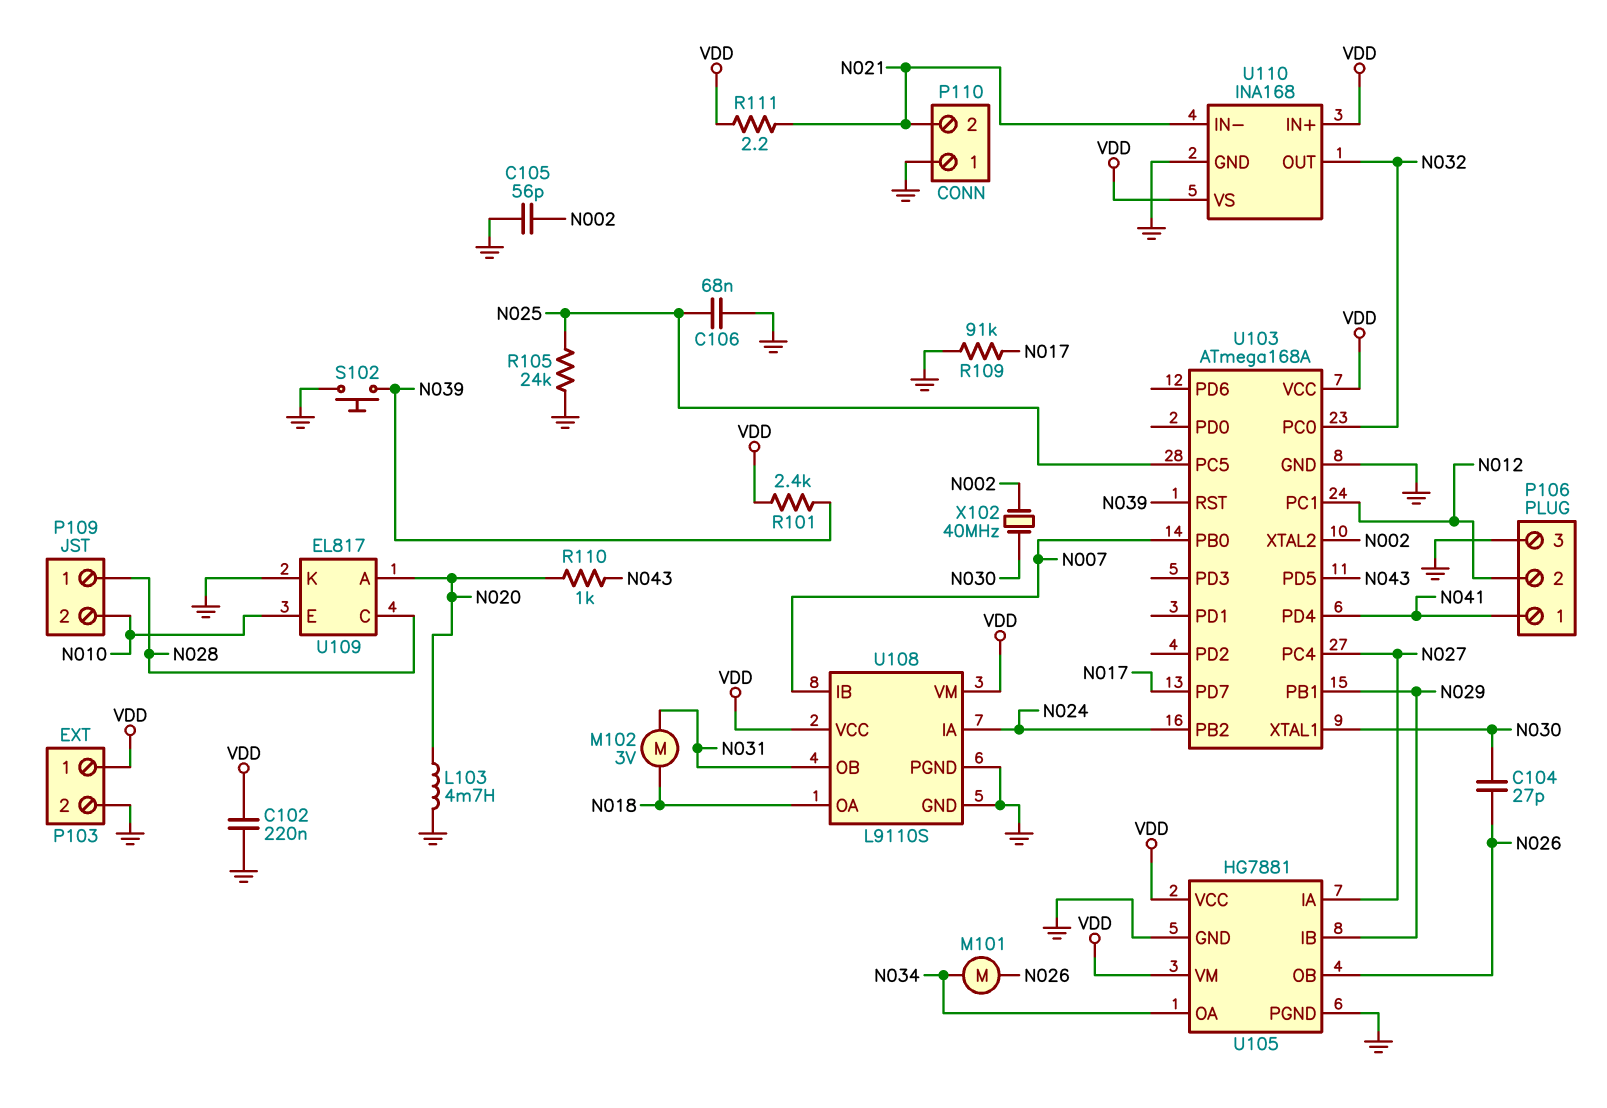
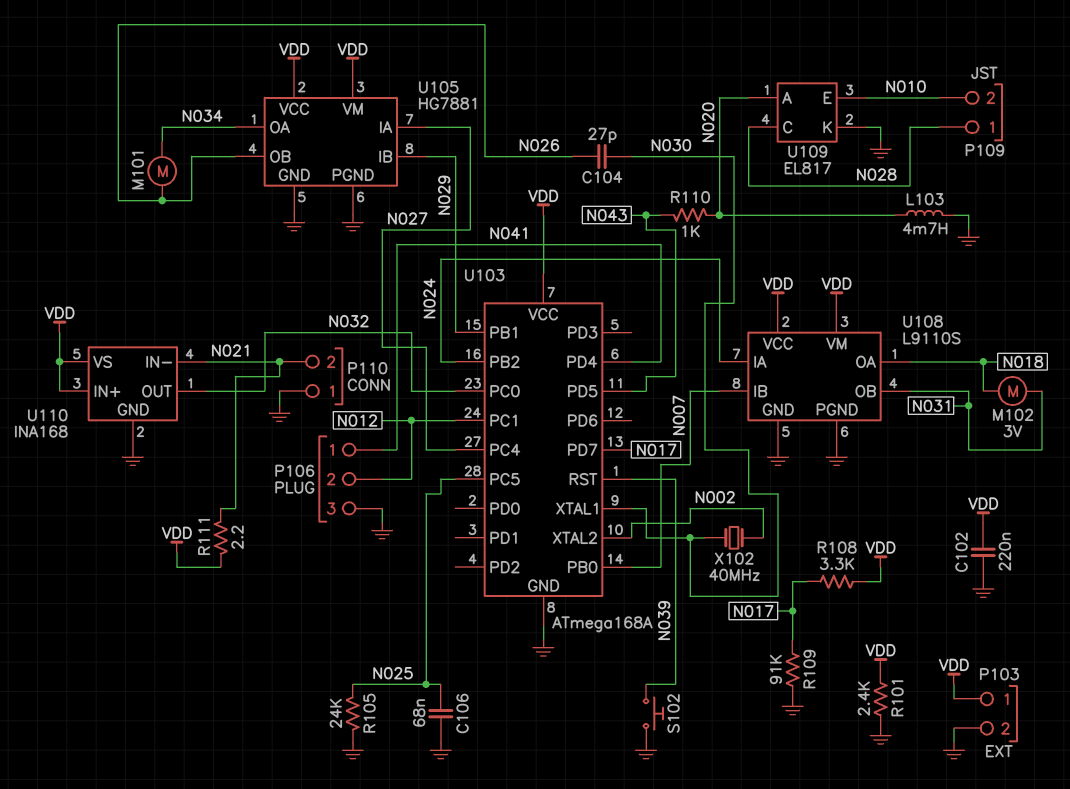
C105: 56pF (GND, N002) -> none
R101: 2.4k (N039, VDD) -> 2.4k (GND, VDD)
R108: none -> 3.3k (N017, VDD)

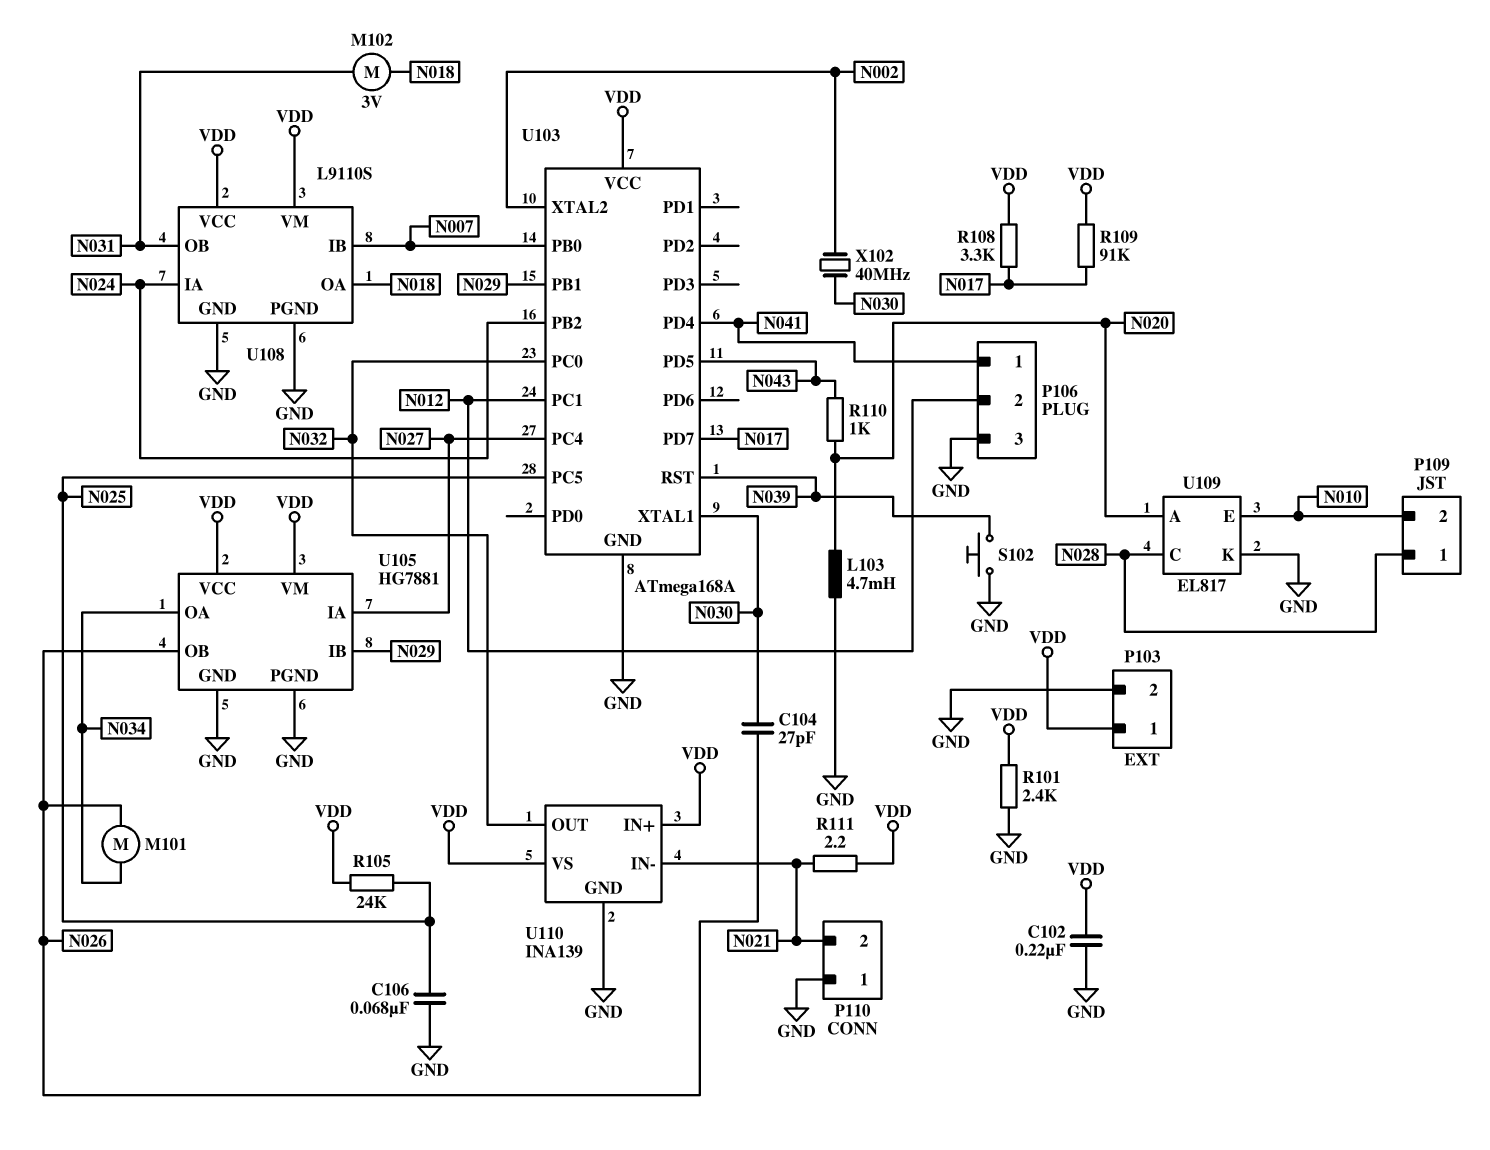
R105: 24k (GND, N025) -> 24k (N025, VDD)
R109: 91k (GND, N017) -> 91k (N017, VDD)
U110: INA168 -> INA139

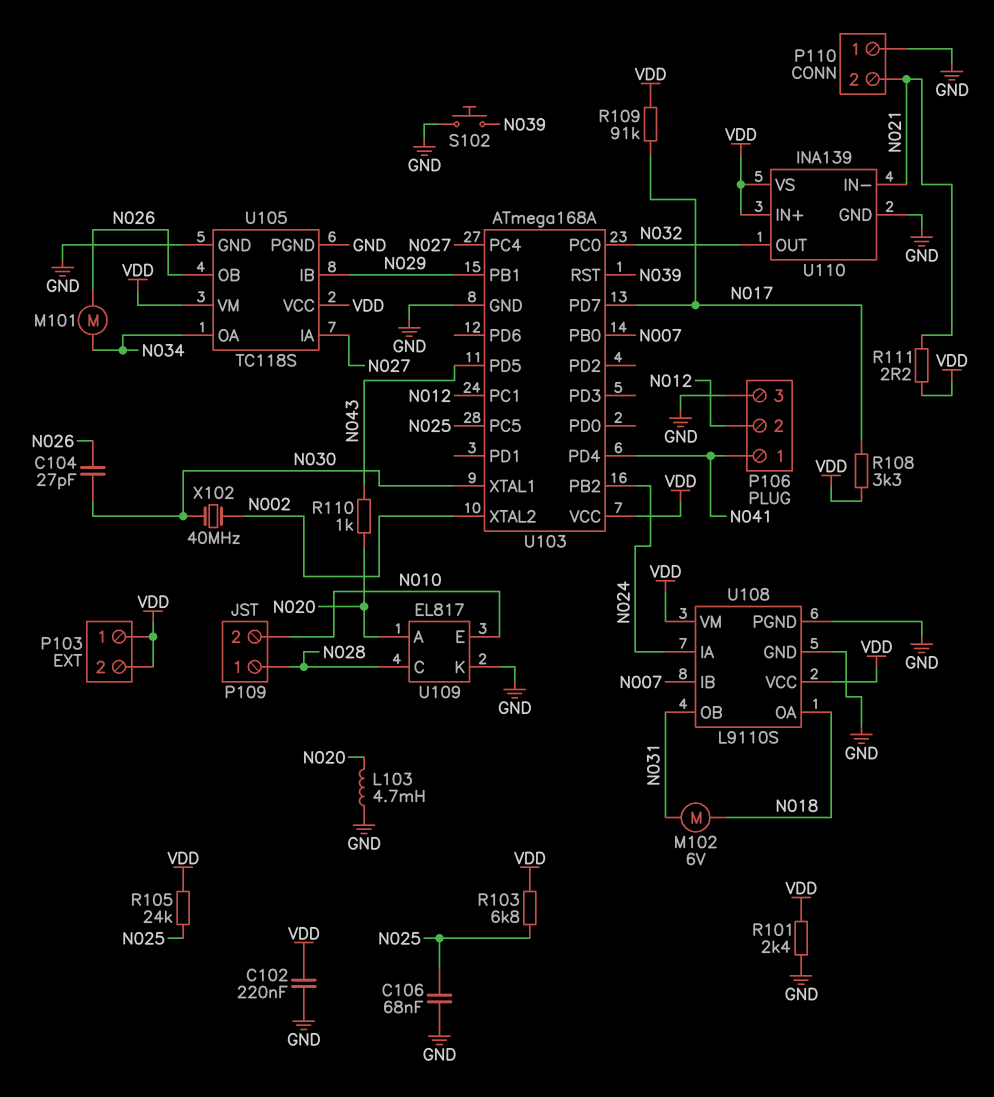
M102: motor 3V (N018, N031) -> motor 6V (N018, N031)
P103 pin 2: GND -> VDD
R103: none -> 6.8k (N025, VDD)
U105: HG7881 -> TC118S

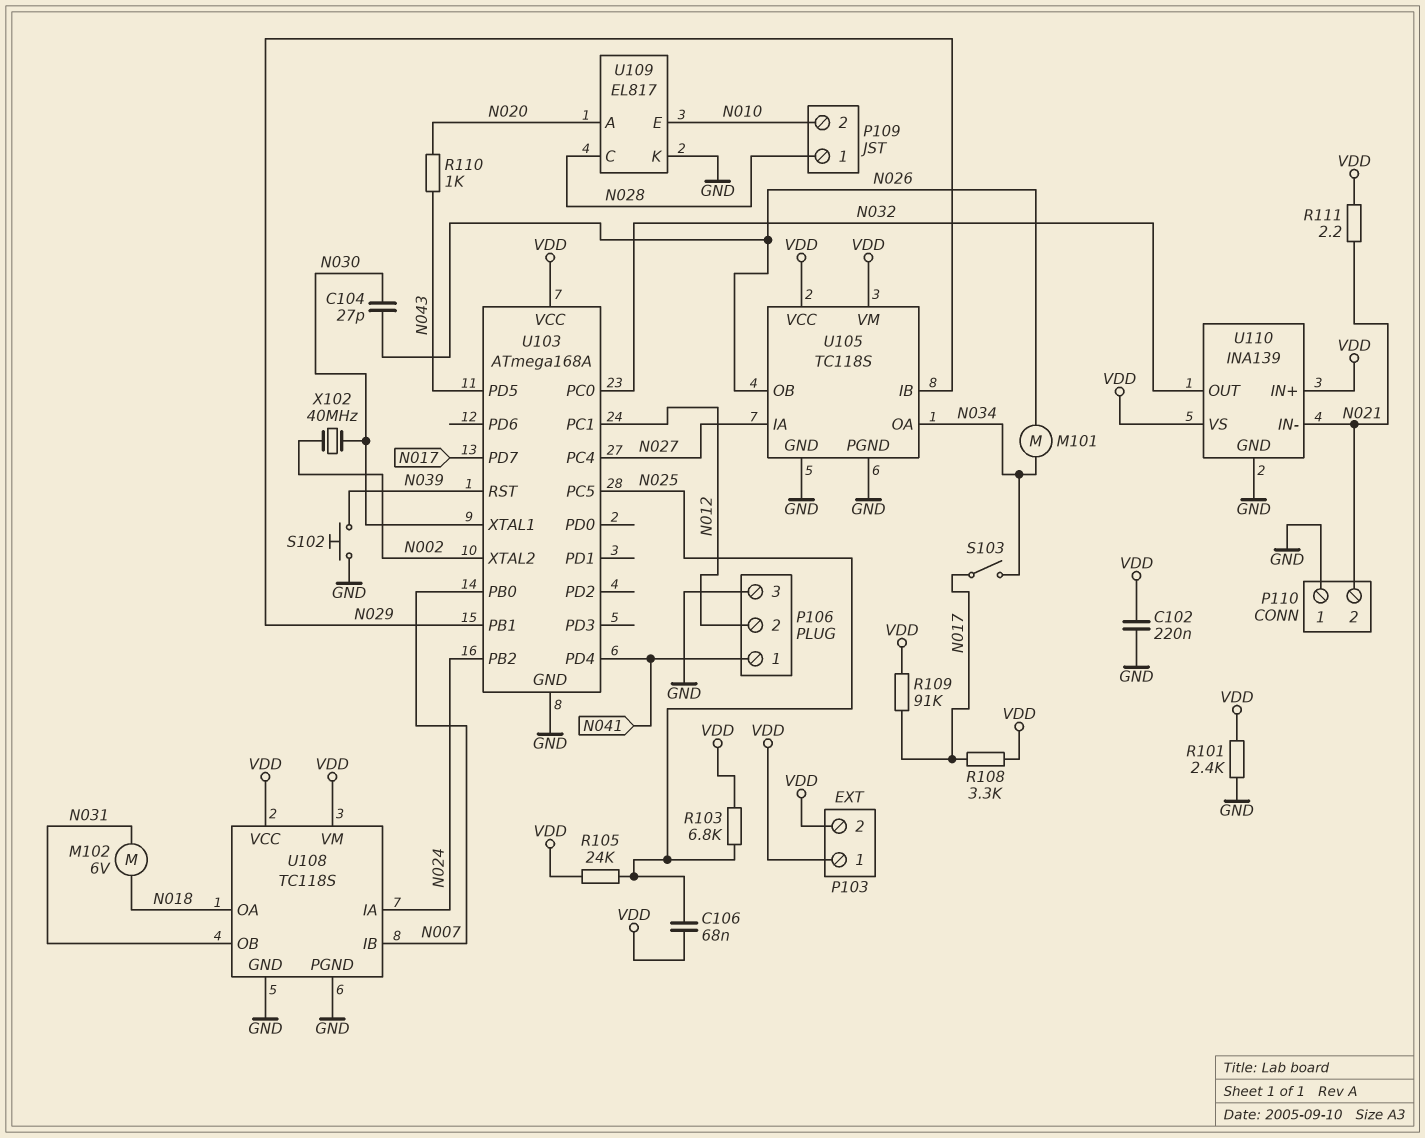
C106: 68nF (GND, N025) -> 68nF (N025, VDD)
L103: 4.7mH (GND, N020) -> none
S103: none -> switch (N017, N034)
U108: L9110S -> TC118S

